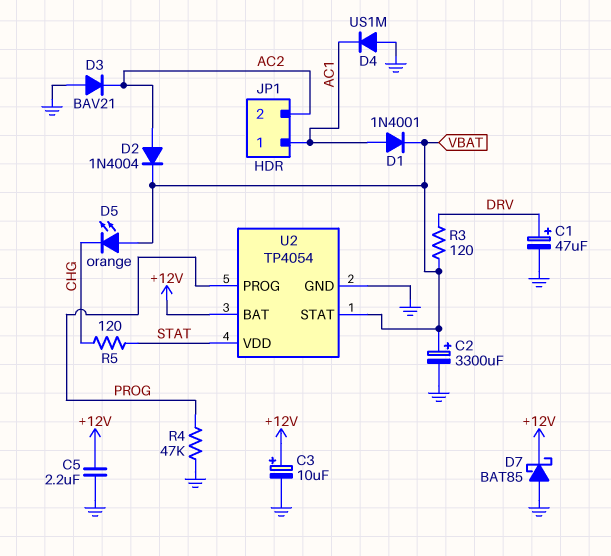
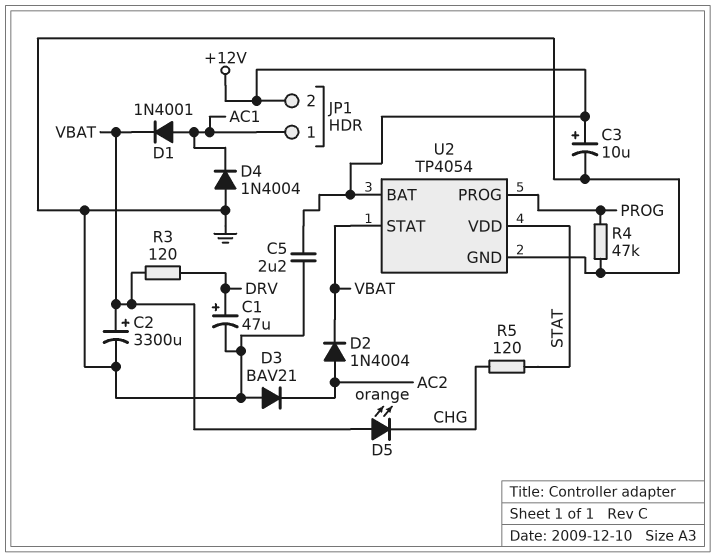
D4: diode US1M (A GND, K AC1) -> diode 1N4004 (A GND, K AC1)
D7: schottky BAT85 (A GND, K +12V) -> none
JP1 pin 2: AC2 -> +12V

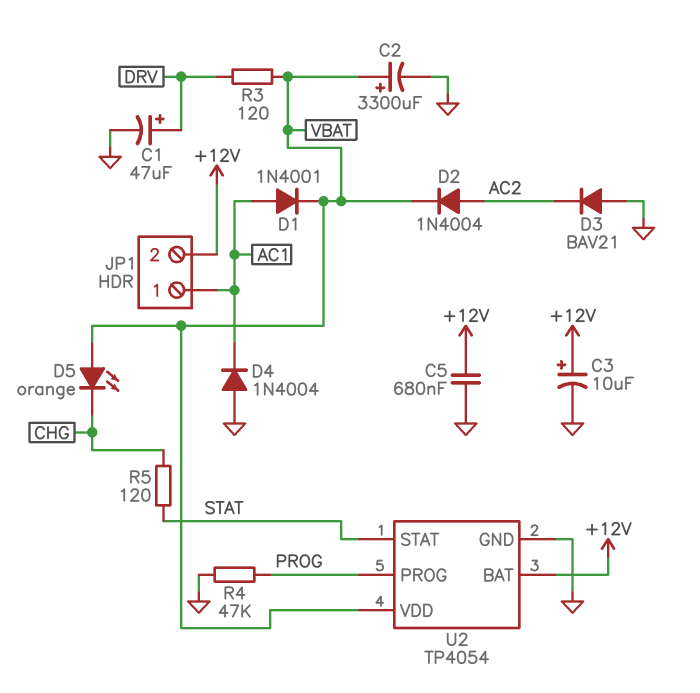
C5: 2.2uF (+12V, GND) -> 680nF (+12V, GND)
U2 pin STAT: VBAT -> STAT
U2 pin VDD: STAT -> VBAT

